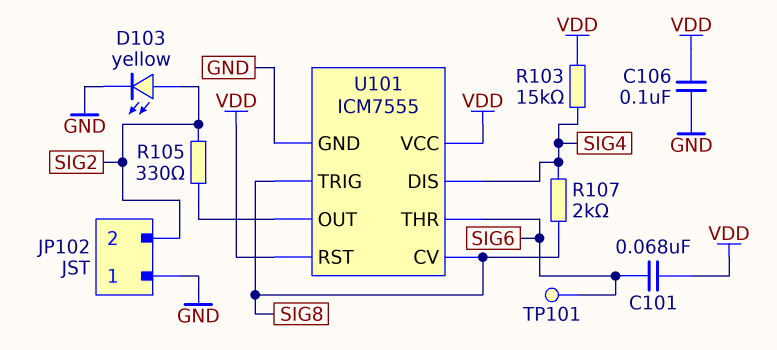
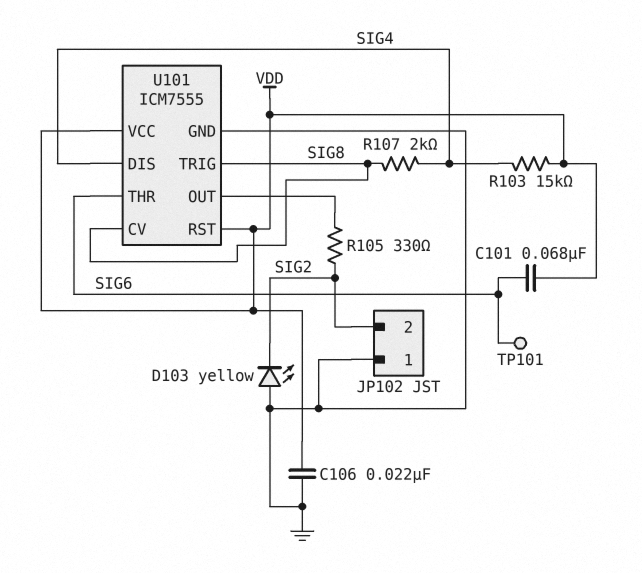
C106: 100nF (GND, VDD) -> 22nF (GND, VDD)
D103: LED yellow (A SIG2, K GND) -> LED yellow (A GND, K SIG2)

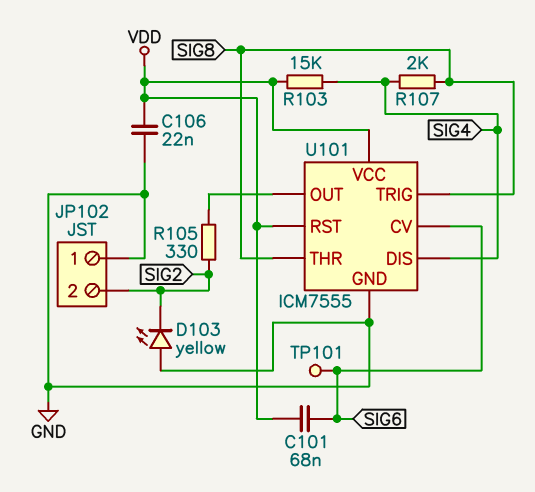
U101 pin CV: SIG8 -> SIG6
U101 pin THR: SIG6 -> SIG8

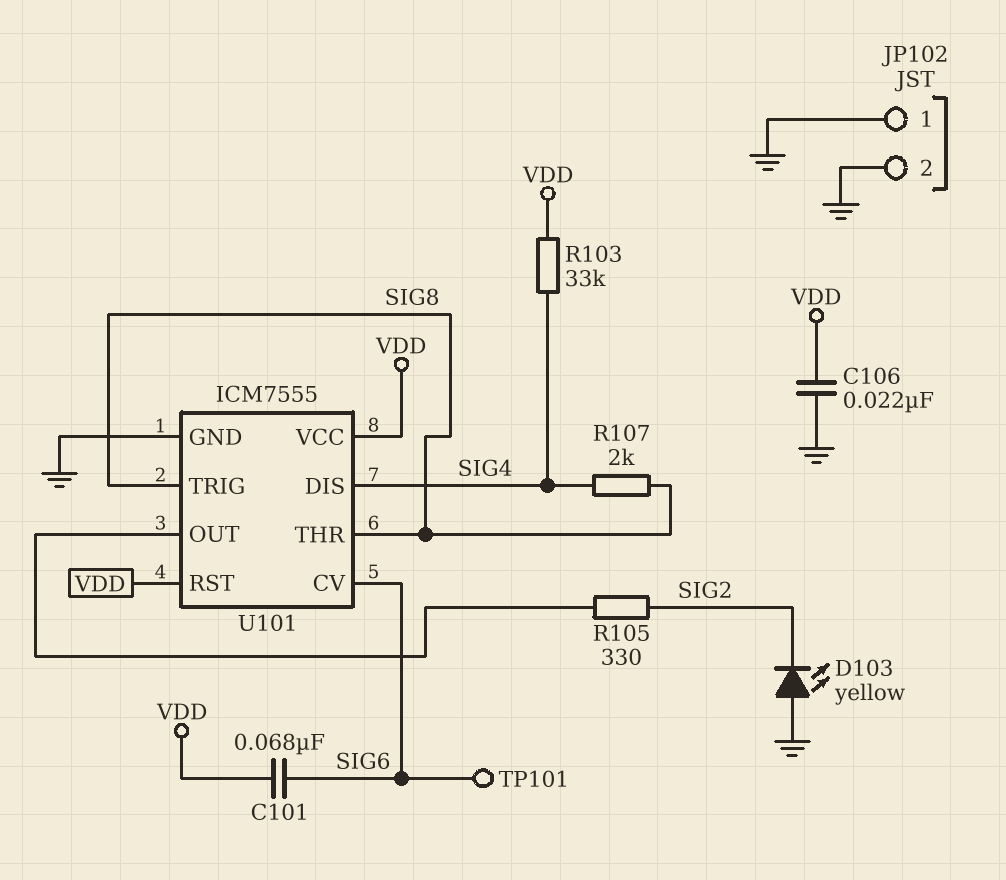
JP102 pin 2: SIG2 -> GND
R103: 15k (SIG4, VDD) -> 33k (SIG4, VDD)

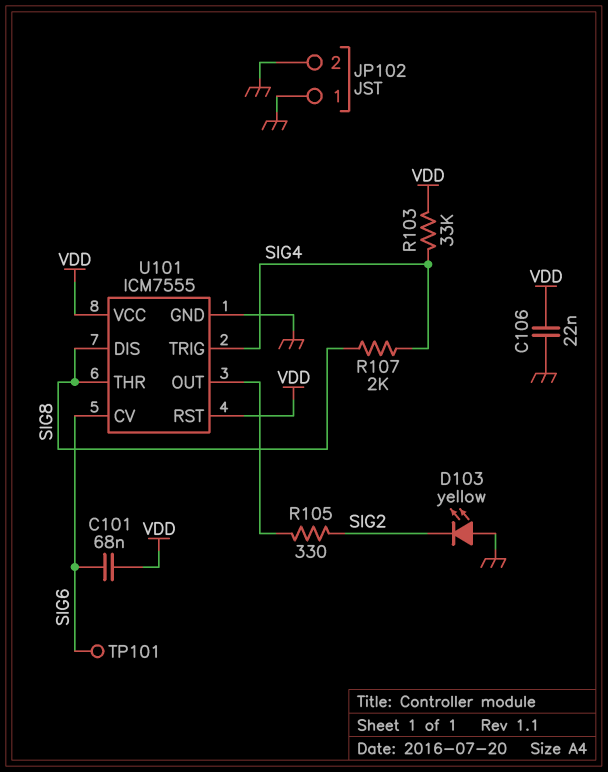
U101 pin DIS: SIG4 -> SIG8
U101 pin TRIG: SIG8 -> SIG4

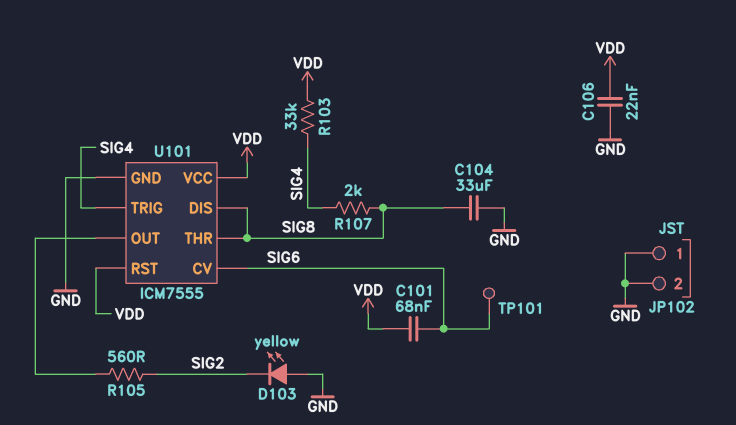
C104: none -> 33uF (GND, SIG8)
R105: 330 (SIG2, U101/OUT) -> 560 (SIG2, U101/OUT)

